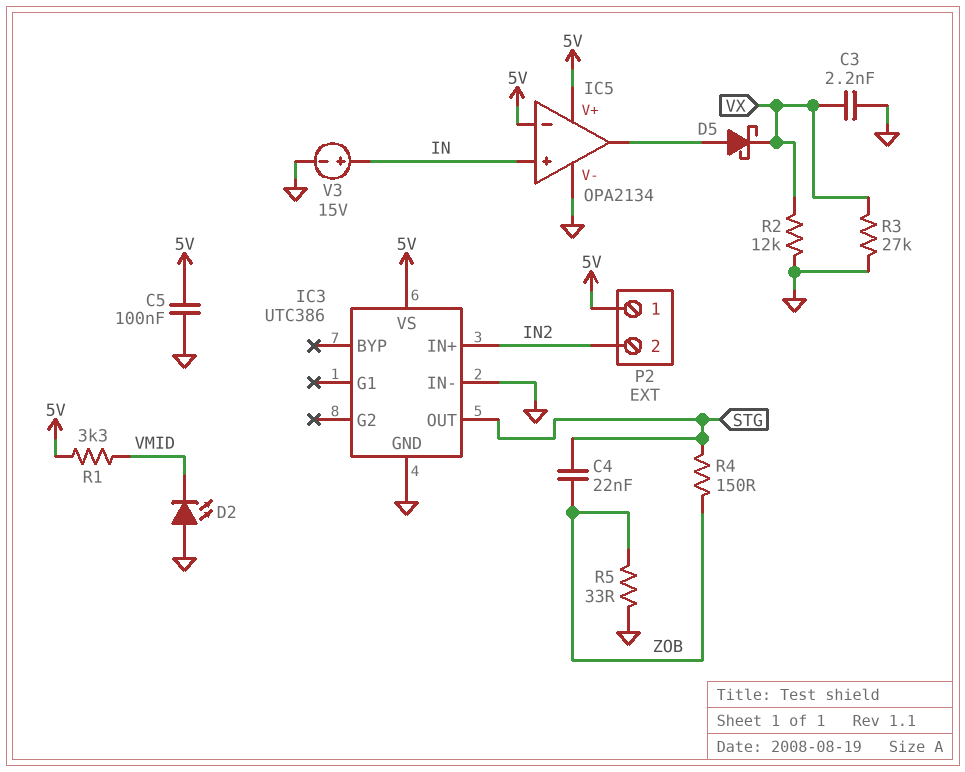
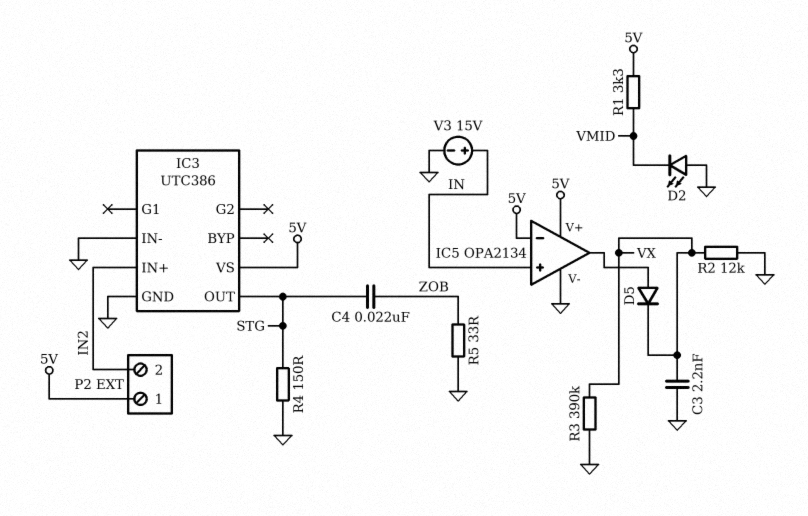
C5: 100nF (5V, GND) -> none
D5: schottky (A IC5/out, K VX) -> diode (A IC5/out, K VX)
R3: 27k (GND, VX) -> 390k (GND, VX)
R4: 150 (STG, ZOB) -> 150 (GND, STG)

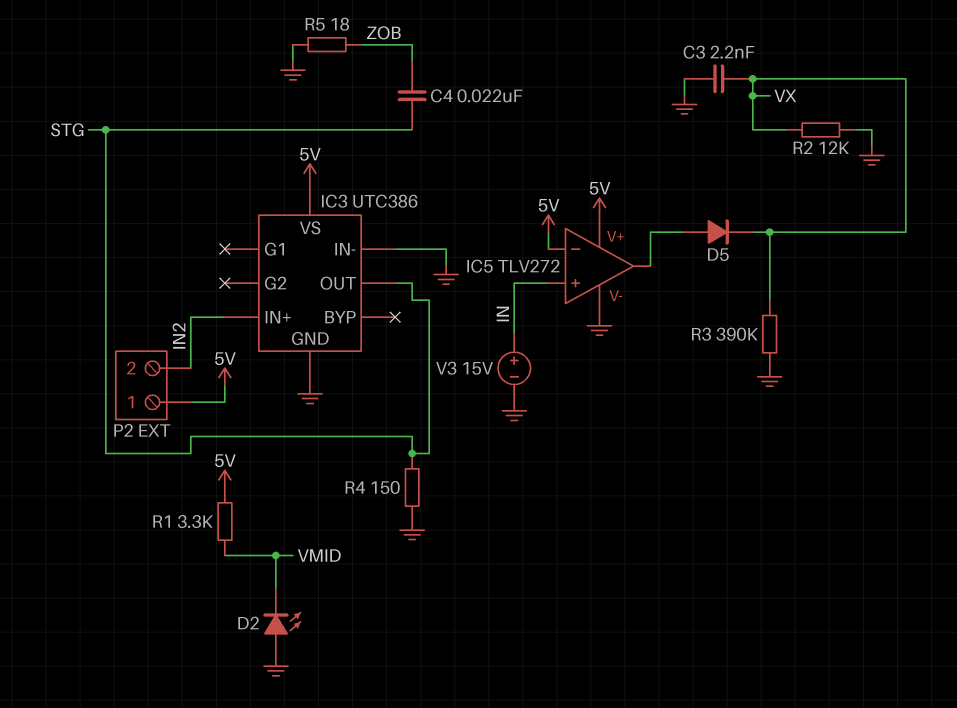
IC5: OPA2134 -> TLV272
R5: 33 (GND, ZOB) -> 18 (GND, ZOB)

